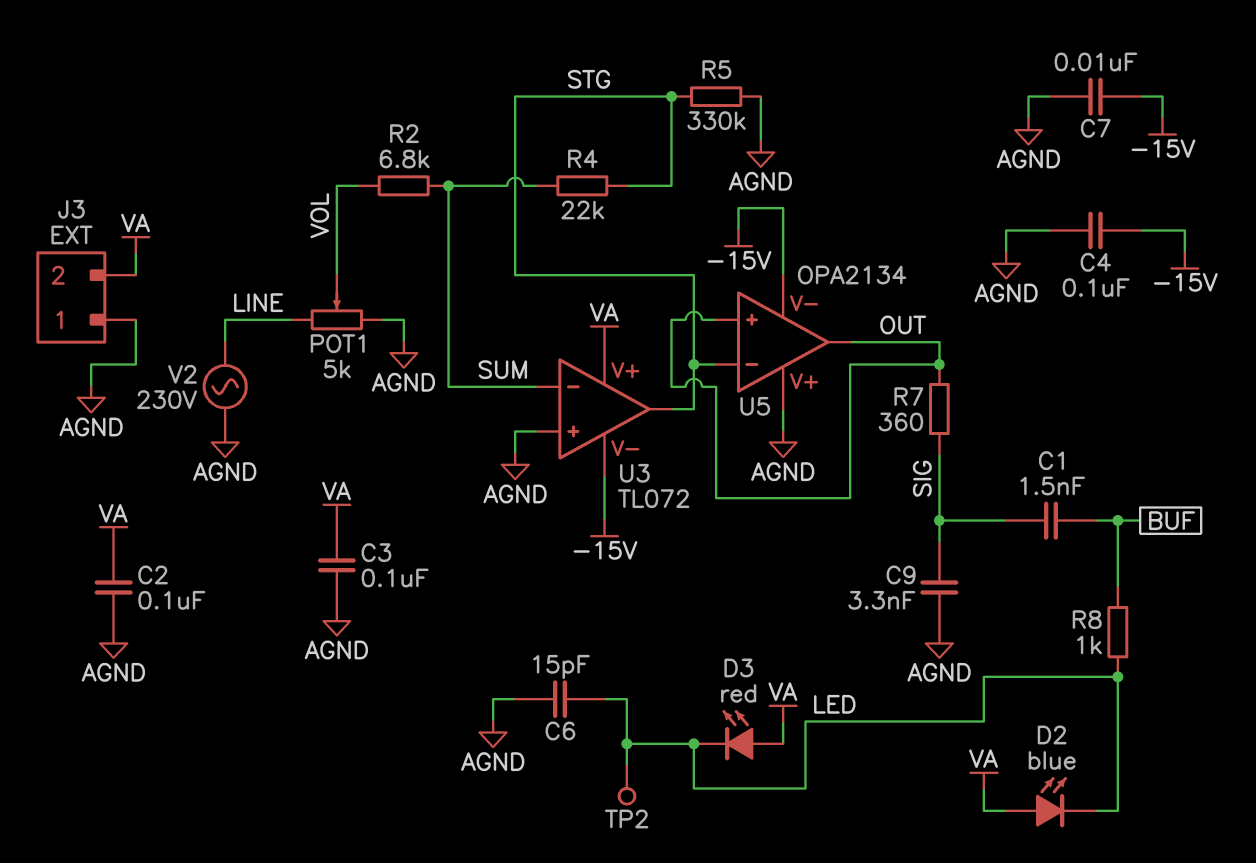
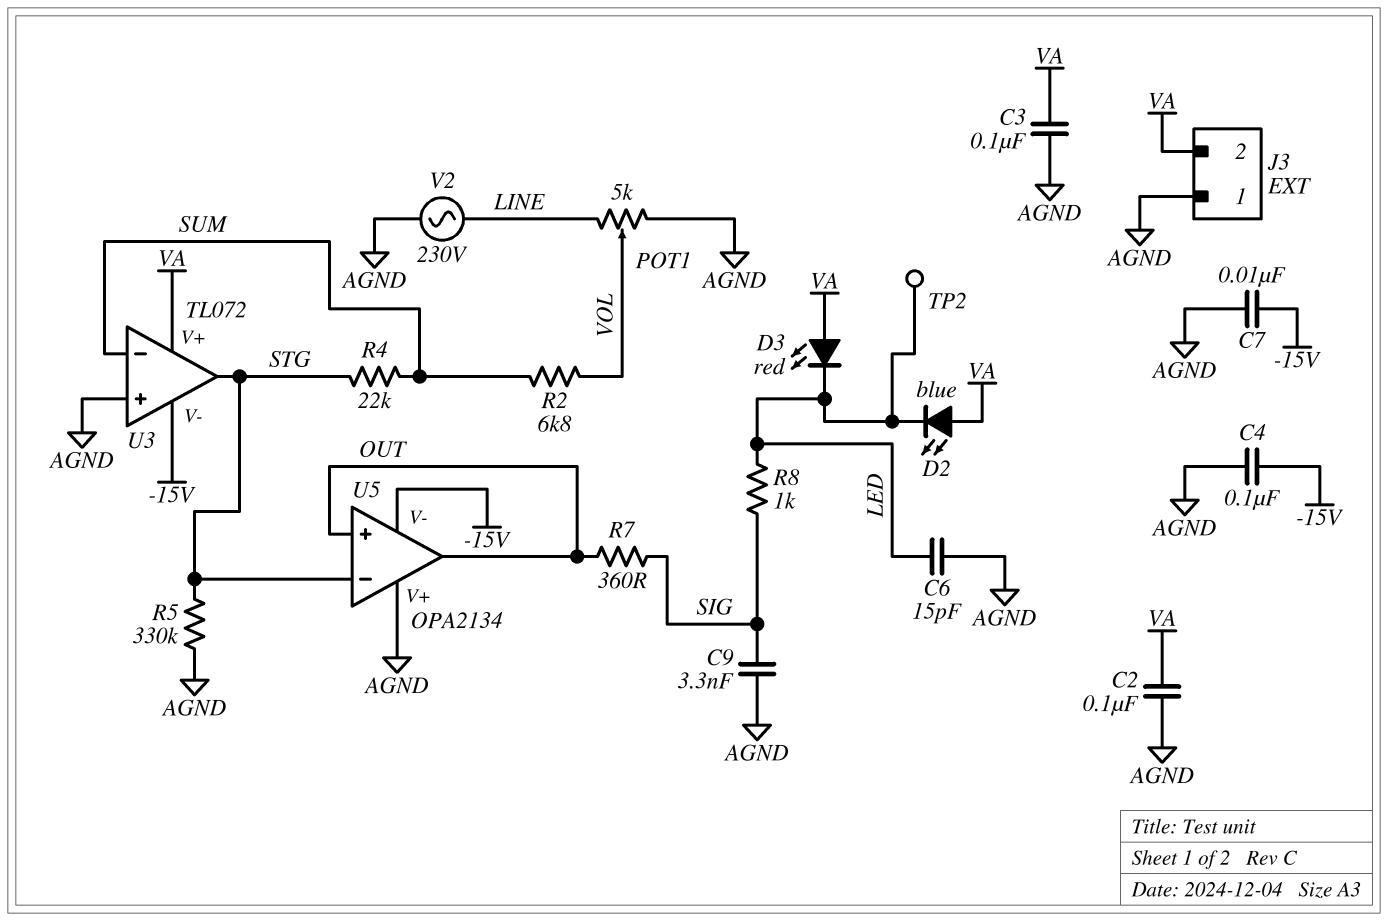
C1: 1.5nF (BUF, SIG) -> none
R8: 1k (BUF, LED) -> 1k (LED, SIG)

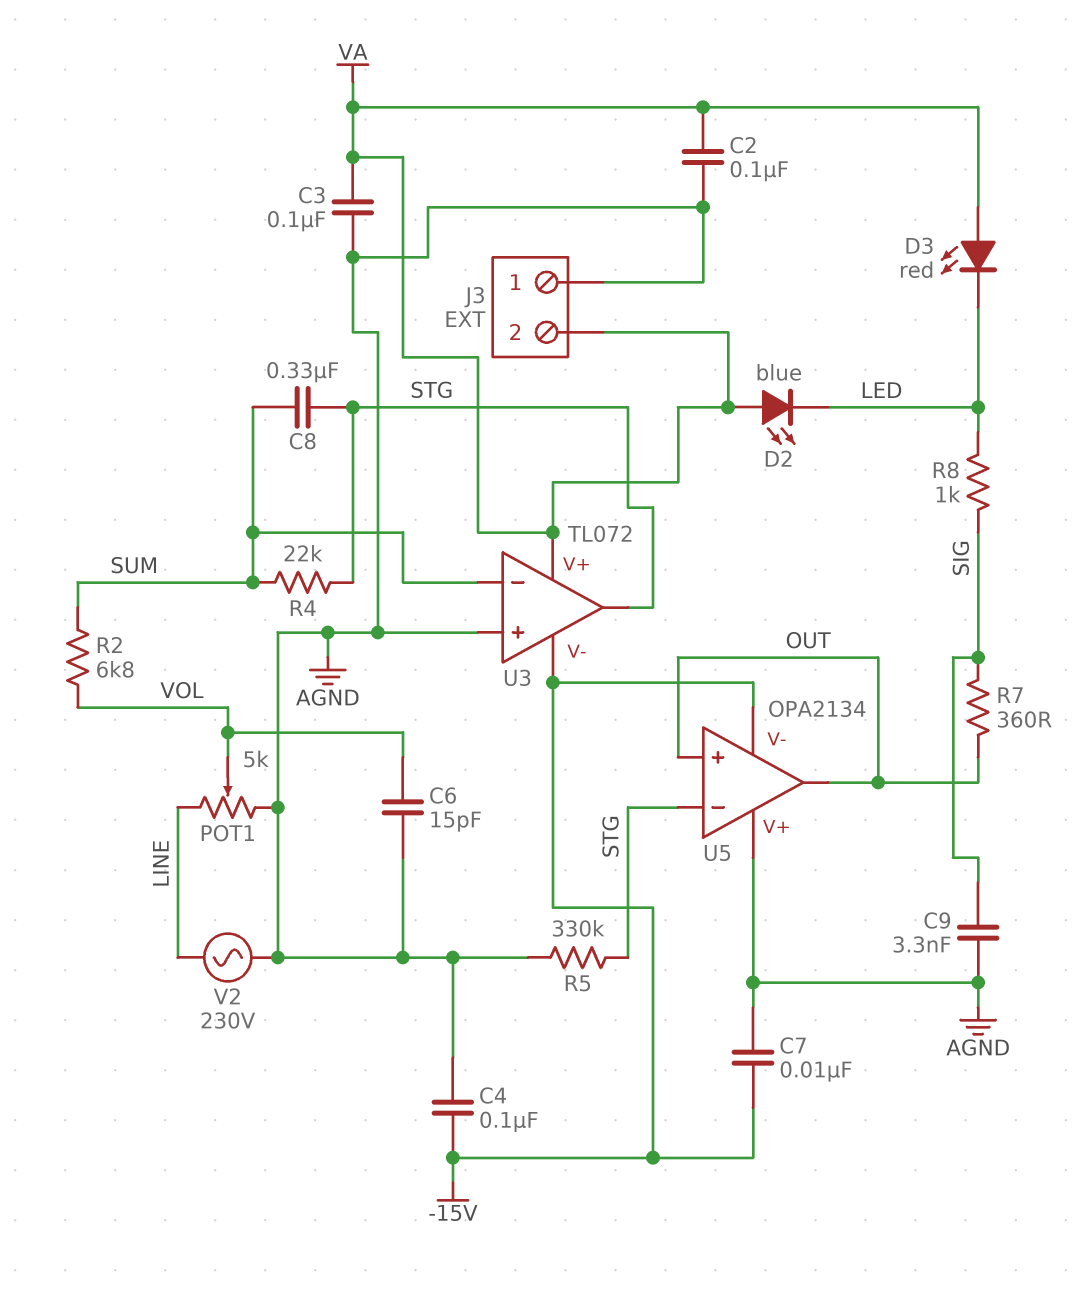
C6: 15pF (AGND, LED) -> 15pF (AGND, VOL)
C8: none -> 330nF (STG, SUM)
TP2: test point (LED) -> none

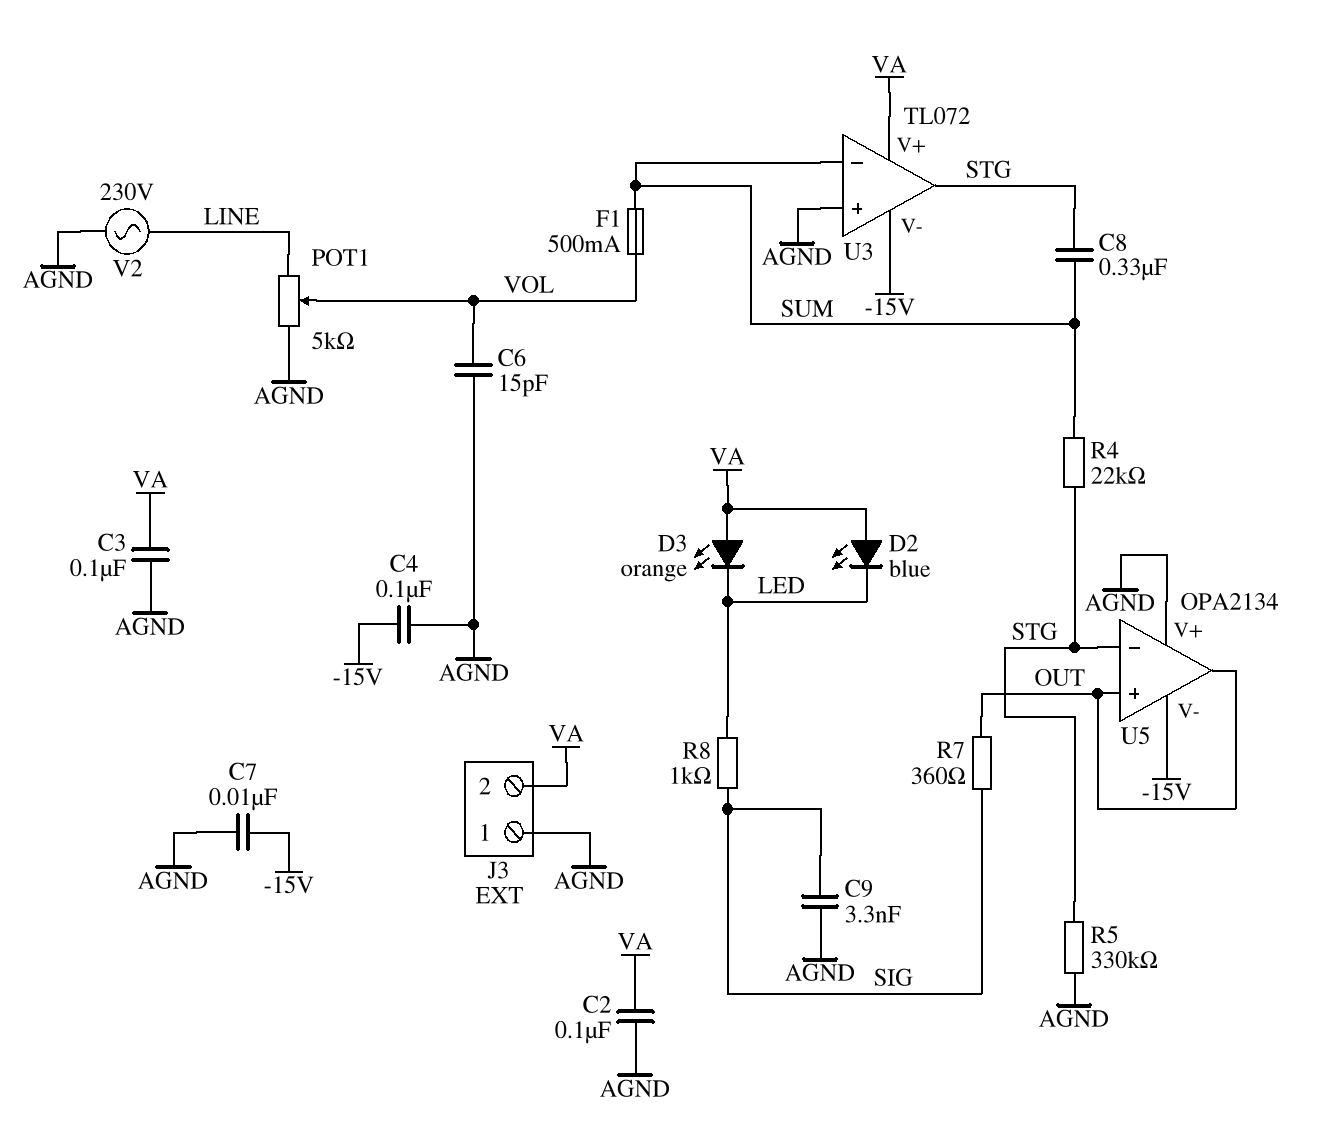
D3: LED red (A VA, K LED) -> LED orange (A VA, K LED)
F1: none -> 500mA (SUM, VOL)
R2: 6.8k (SUM, VOL) -> none

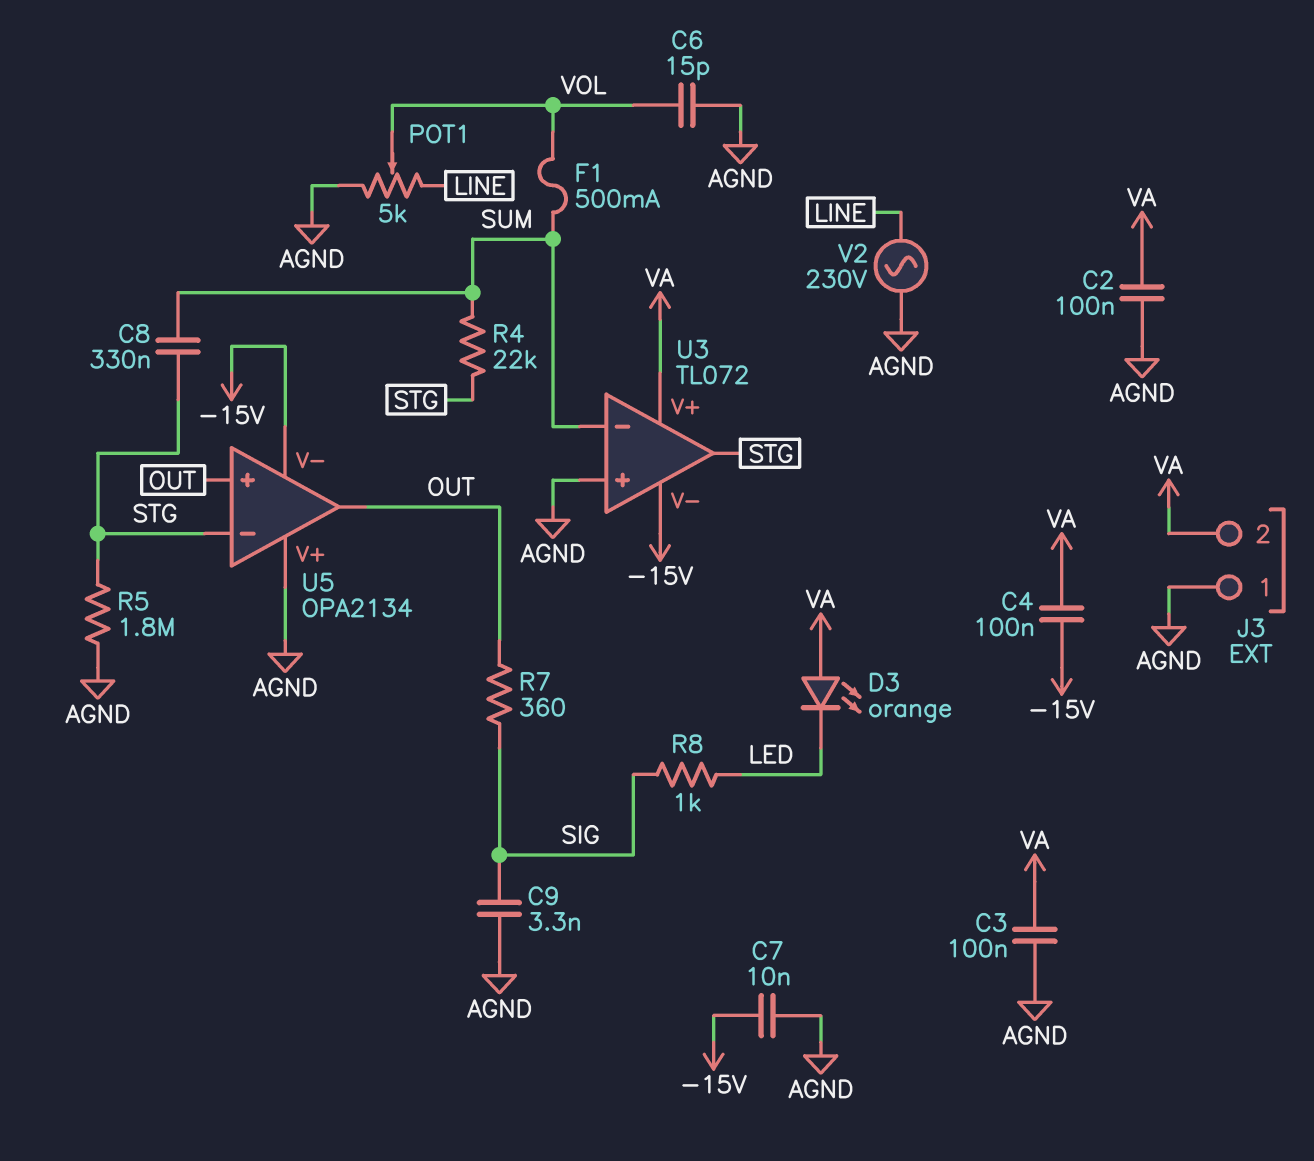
C4: 100nF (-15V, AGND) -> 100nF (-15V, VA)
D2: LED blue (A VA, K LED) -> none
R5: 330k (AGND, STG) -> 1.8M (AGND, STG)

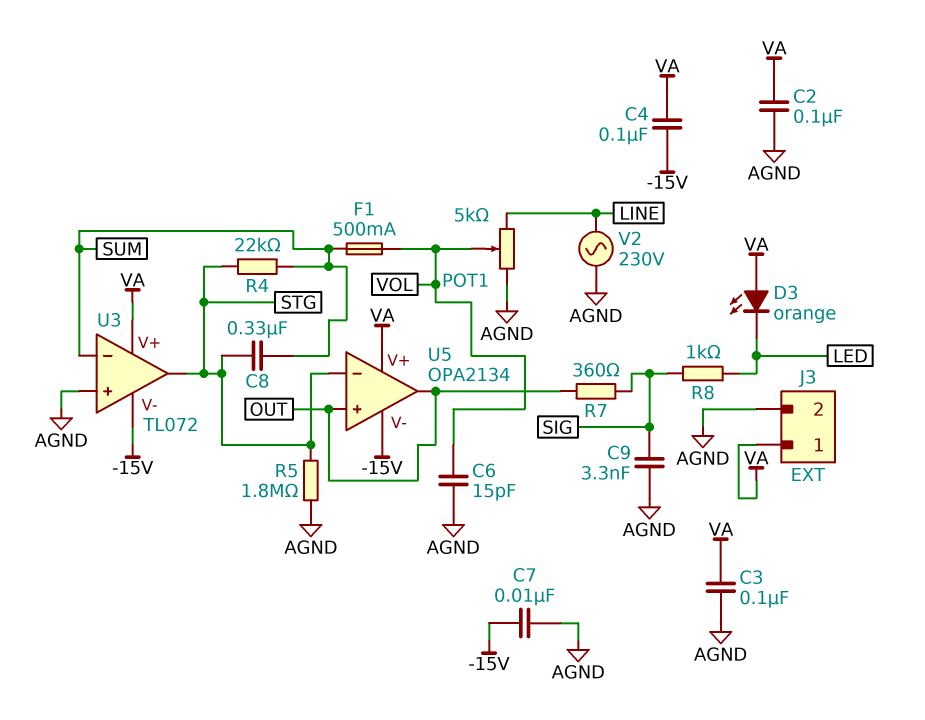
J3 pin 1: AGND -> VA
J3 pin 2: VA -> AGND
U5 pin V+: AGND -> VA

